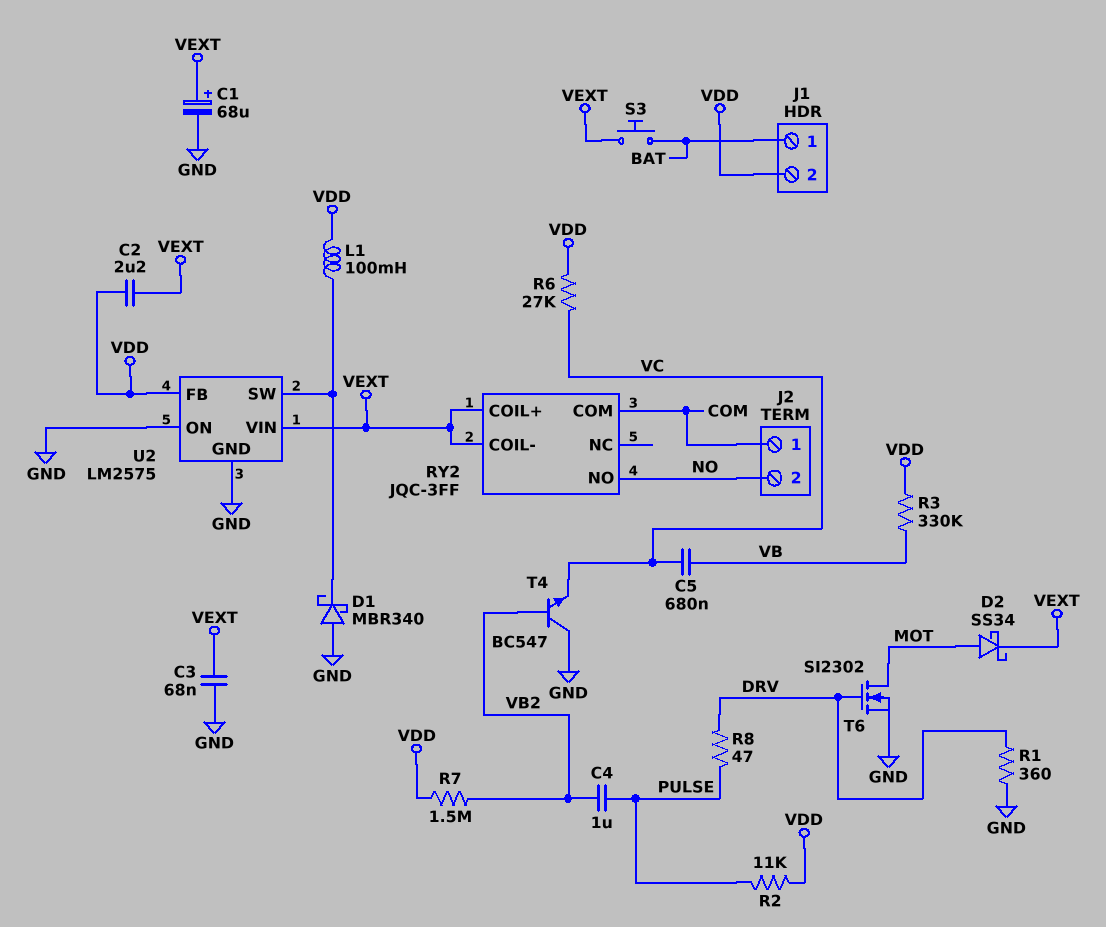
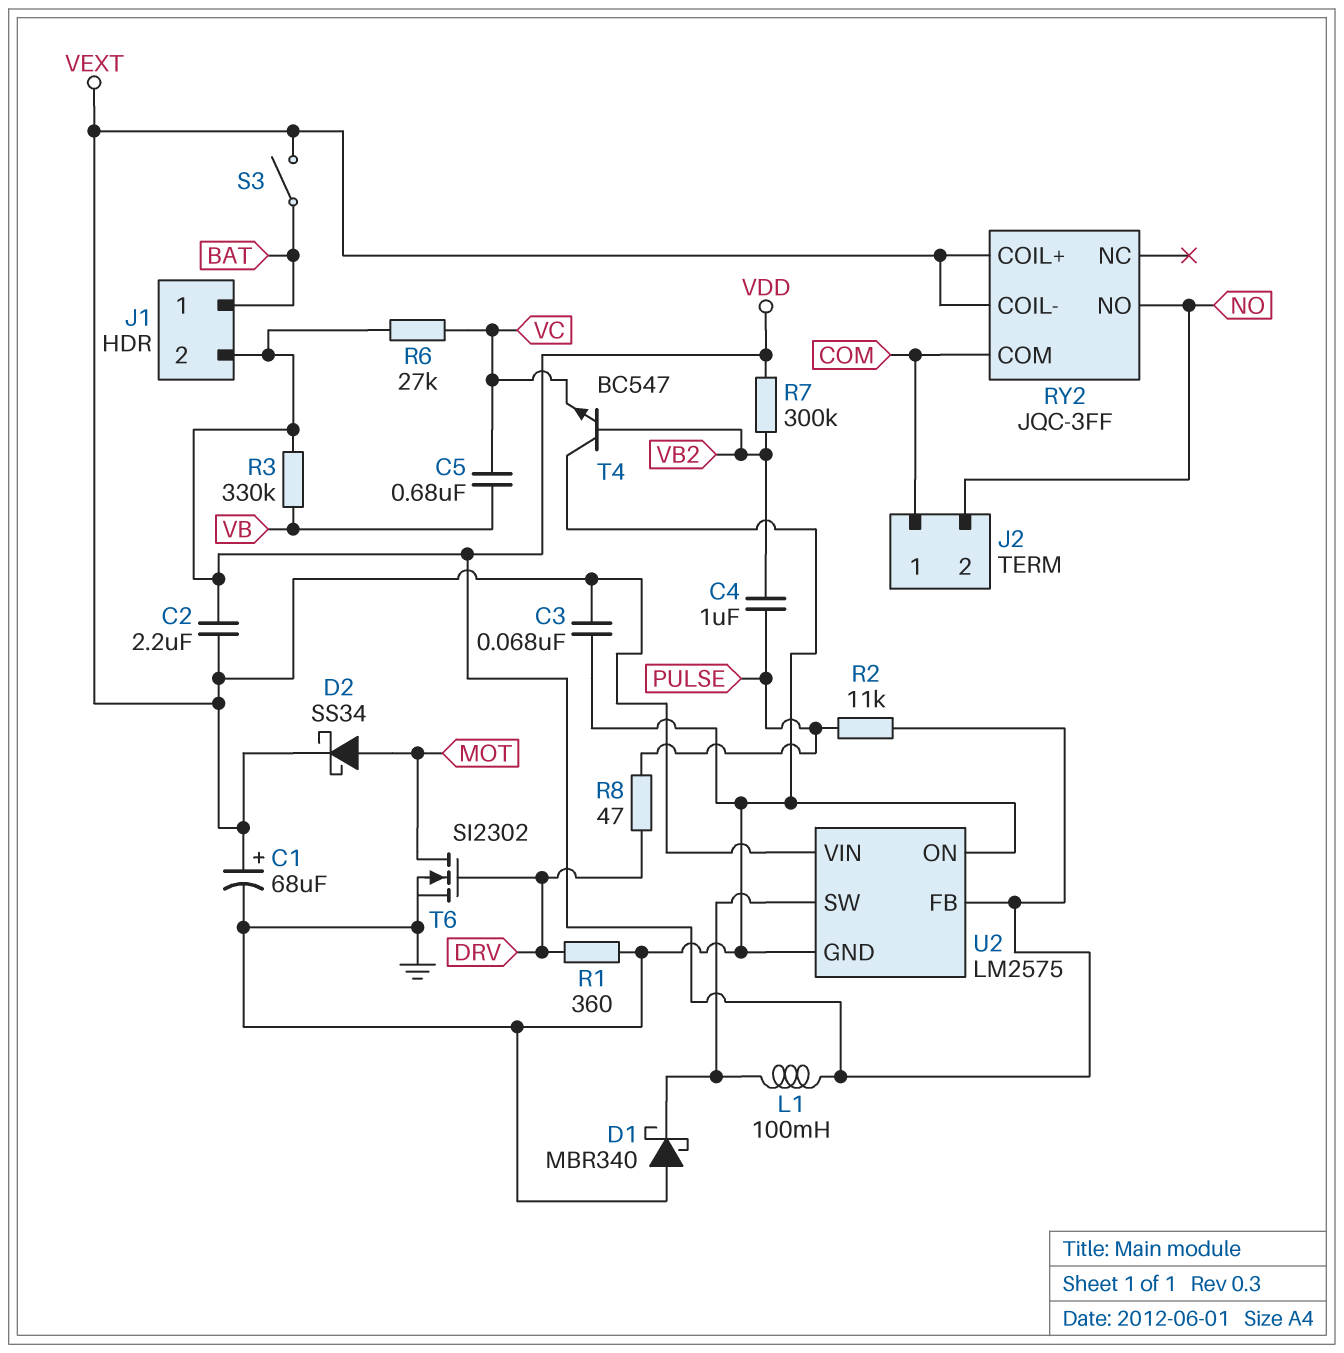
R7: 1.5M (VB2, VDD) -> 300k (VB2, VDD)
S3: button (BAT, VEXT) -> switch (BAT, VEXT)

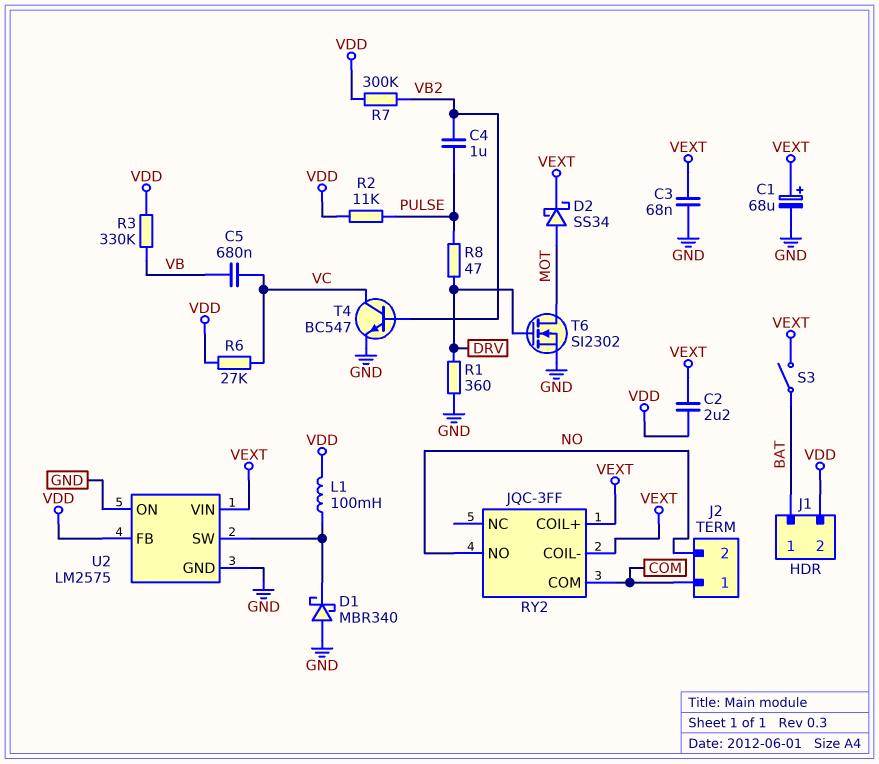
T4: NPN BC547 (B VB2, C GND, E VC) -> NPN BC547 (B VB2, C VC, E GND)

